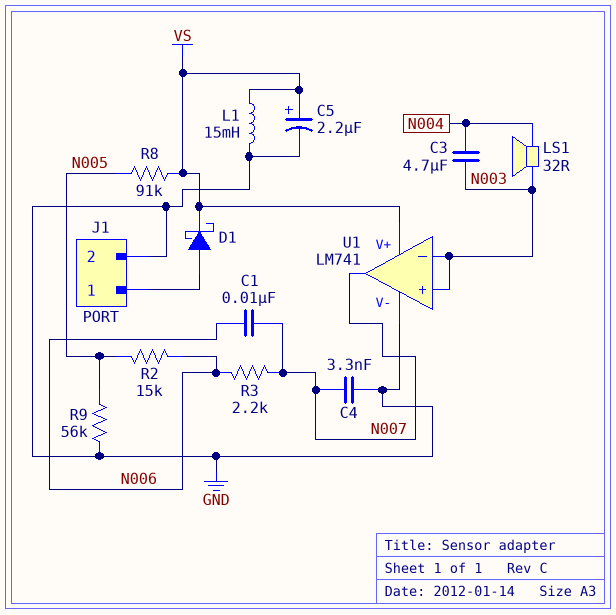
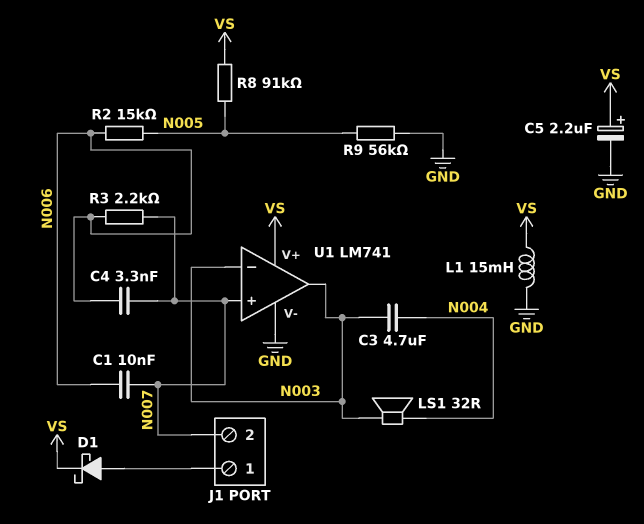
C4: 3.3nF (GND, N007) -> 3.3nF (N006, N007)
J1 pin 2: GND -> N007
U1 pin in+: N003 -> N007
U1 pin out: N007 -> N003

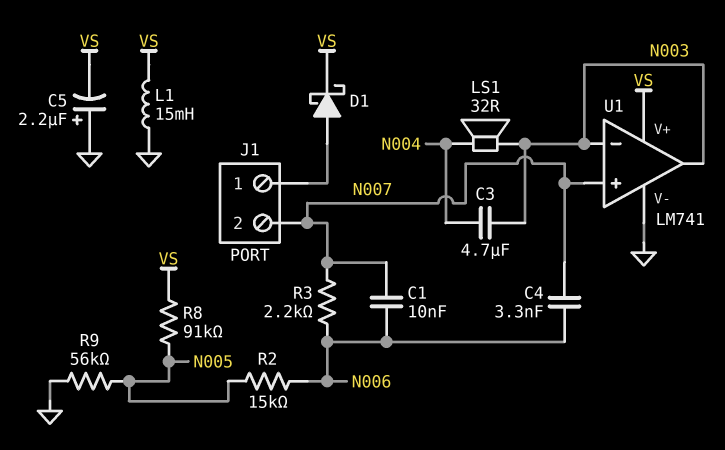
C5: 2.2uF (plus VS, minus GND) -> 2.2uF (plus GND, minus VS)

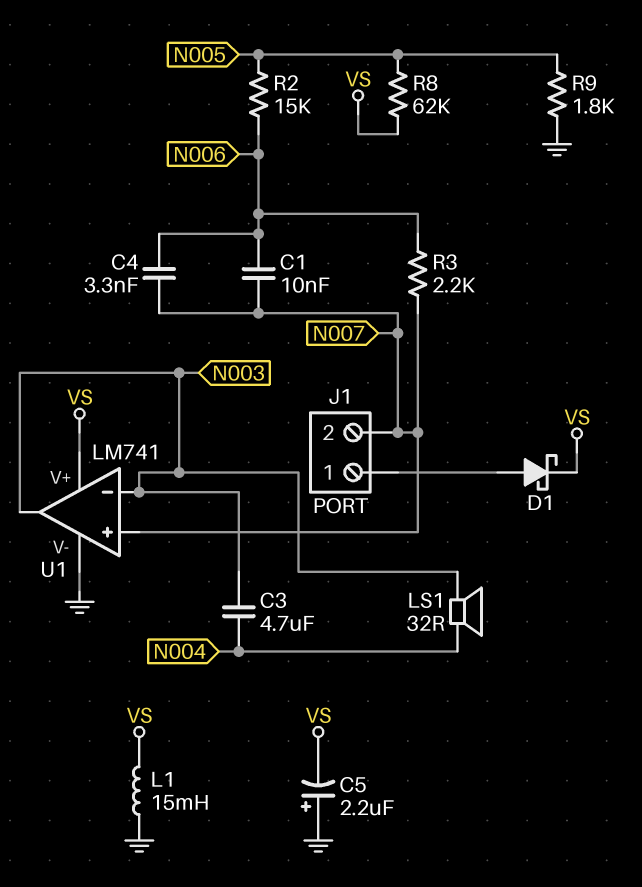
R8: 91k (N005, VS) -> 62k (N005, VS)
R9: 56k (GND, N005) -> 1.8k (GND, N005)

